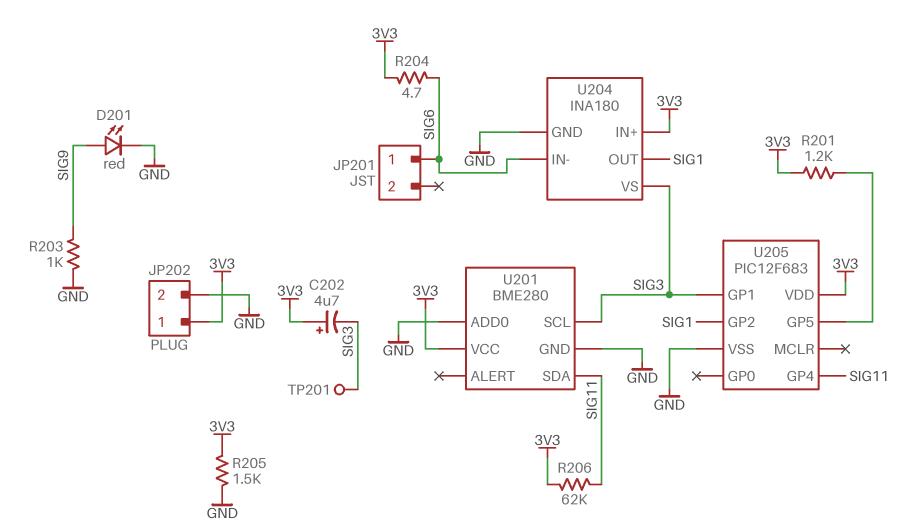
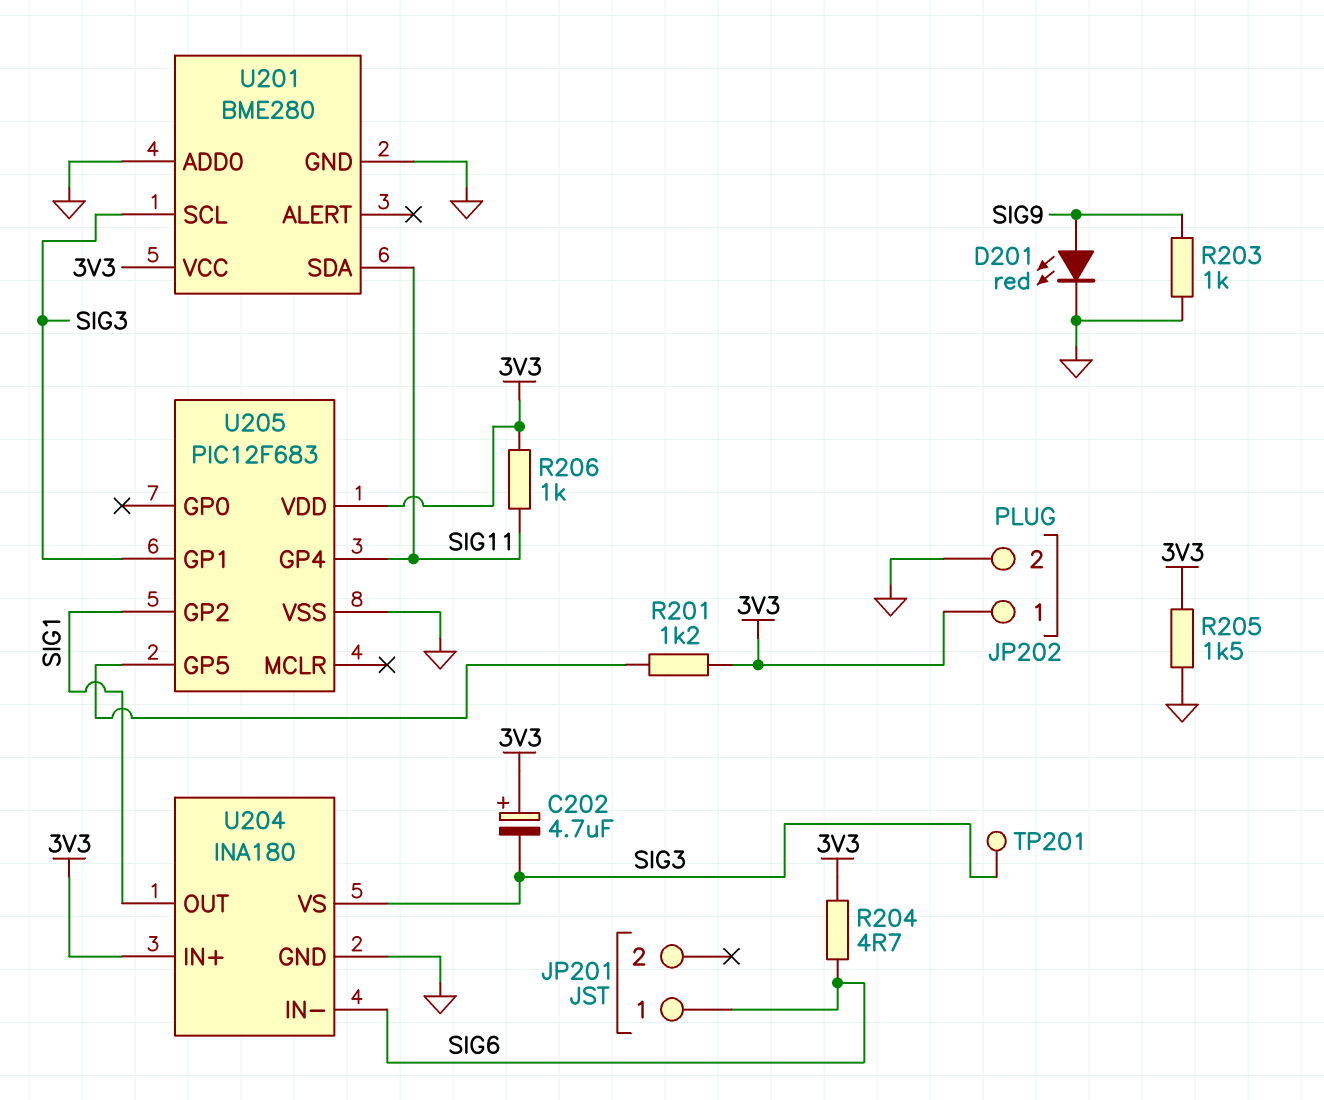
R206: 62k (3V3, SIG11) -> 1k (3V3, SIG11)

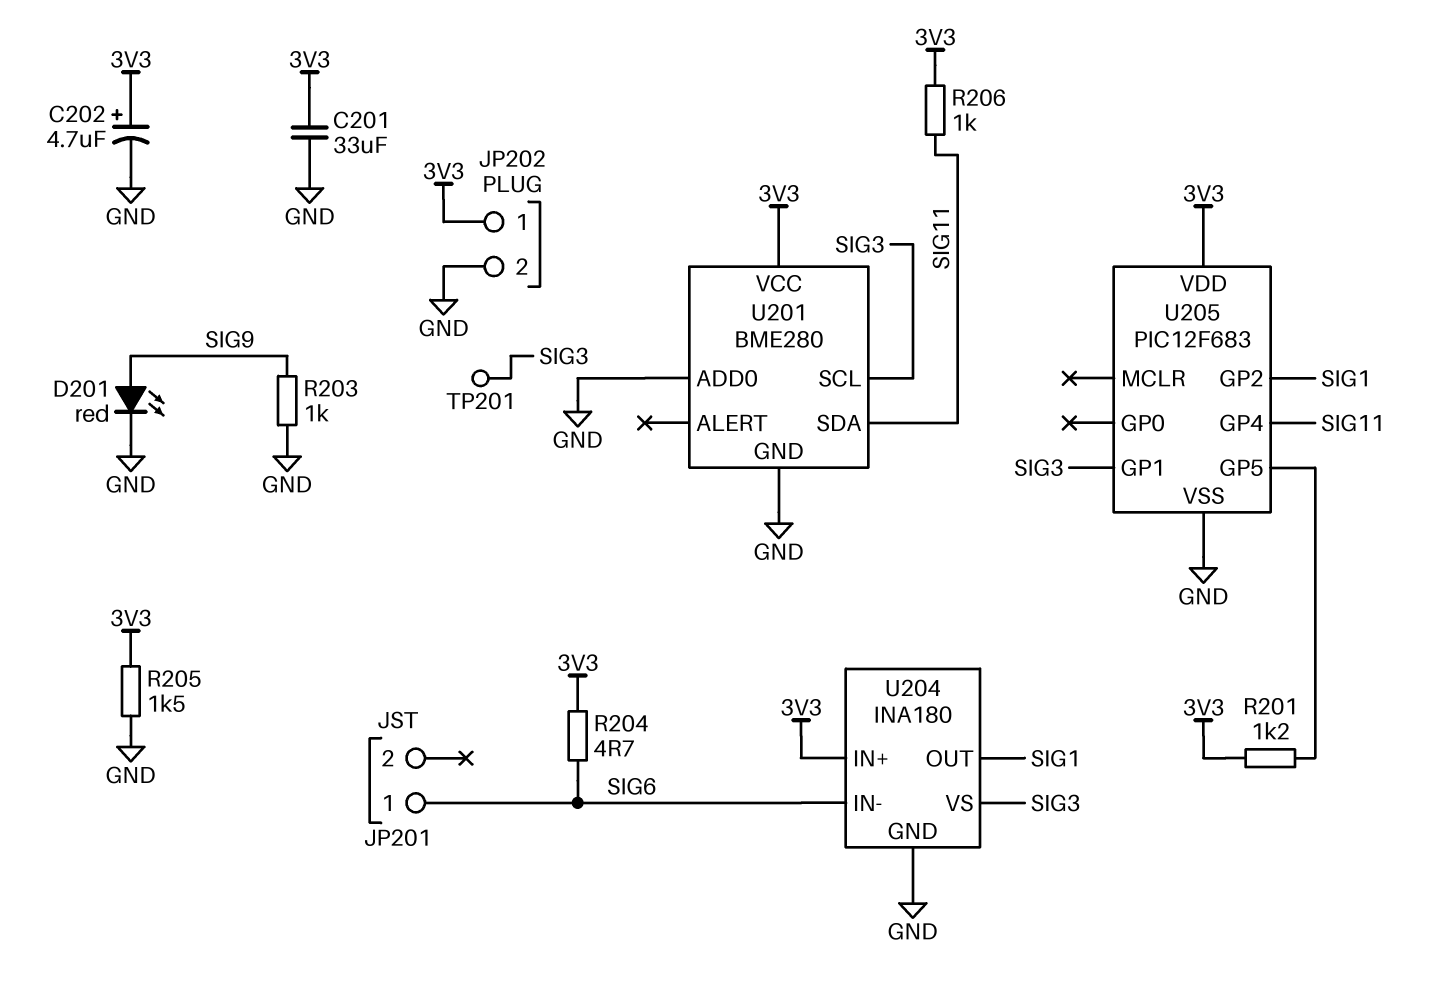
C201: none -> 33uF (3V3, GND)
C202: 4.7uF (plus 3V3, minus SIG3) -> 4.7uF (plus 3V3, minus GND)

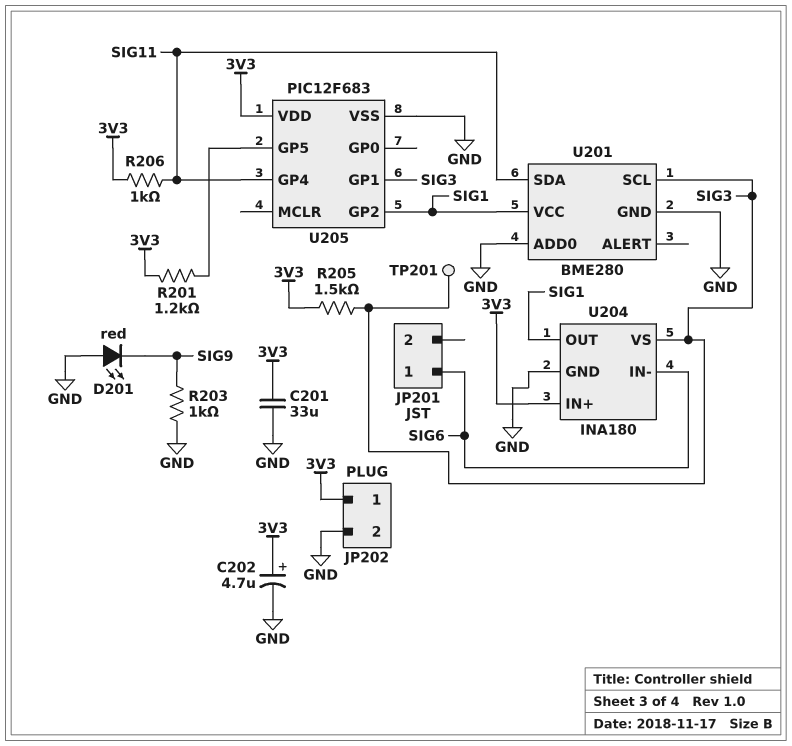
D201: LED red (A SIG9, K GND) -> LED red (A GND, K SIG9)
R204: 4.7 (3V3, SIG6) -> none
R205: 1.5k (3V3, GND) -> 1.5k (3V3, SIG3)
U201 pin VCC: 3V3 -> SIG1

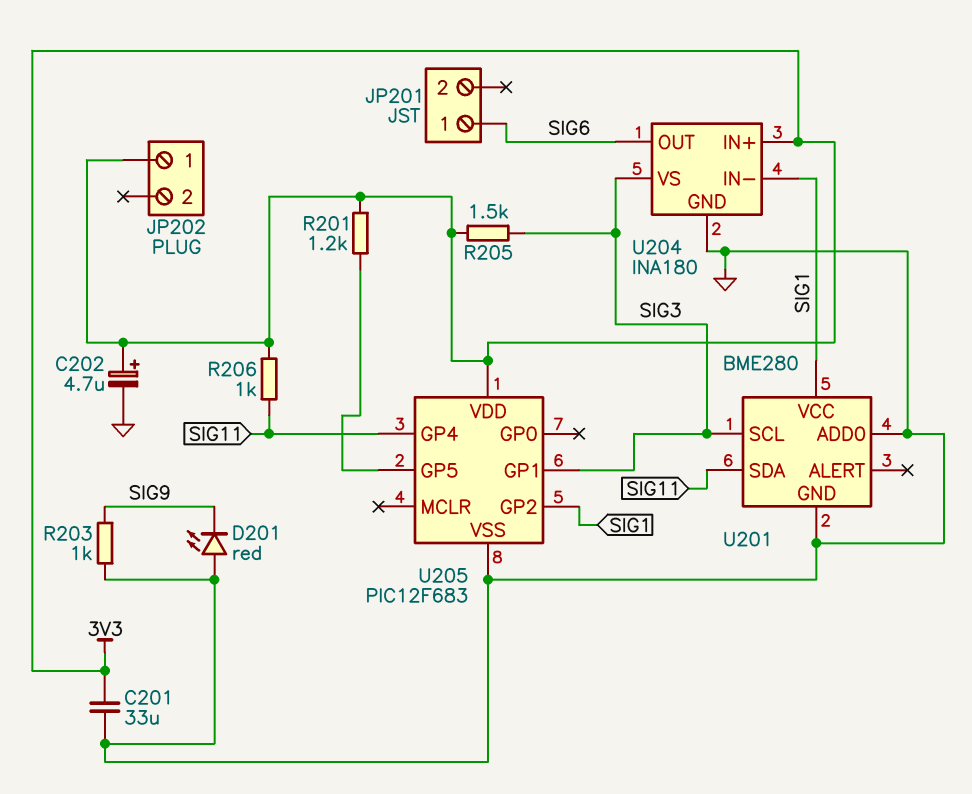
JP202 pin 2: GND -> none
TP201: test point (SIG3) -> none
U204 pin IN-: SIG6 -> SIG1
U204 pin OUT: SIG1 -> SIG6

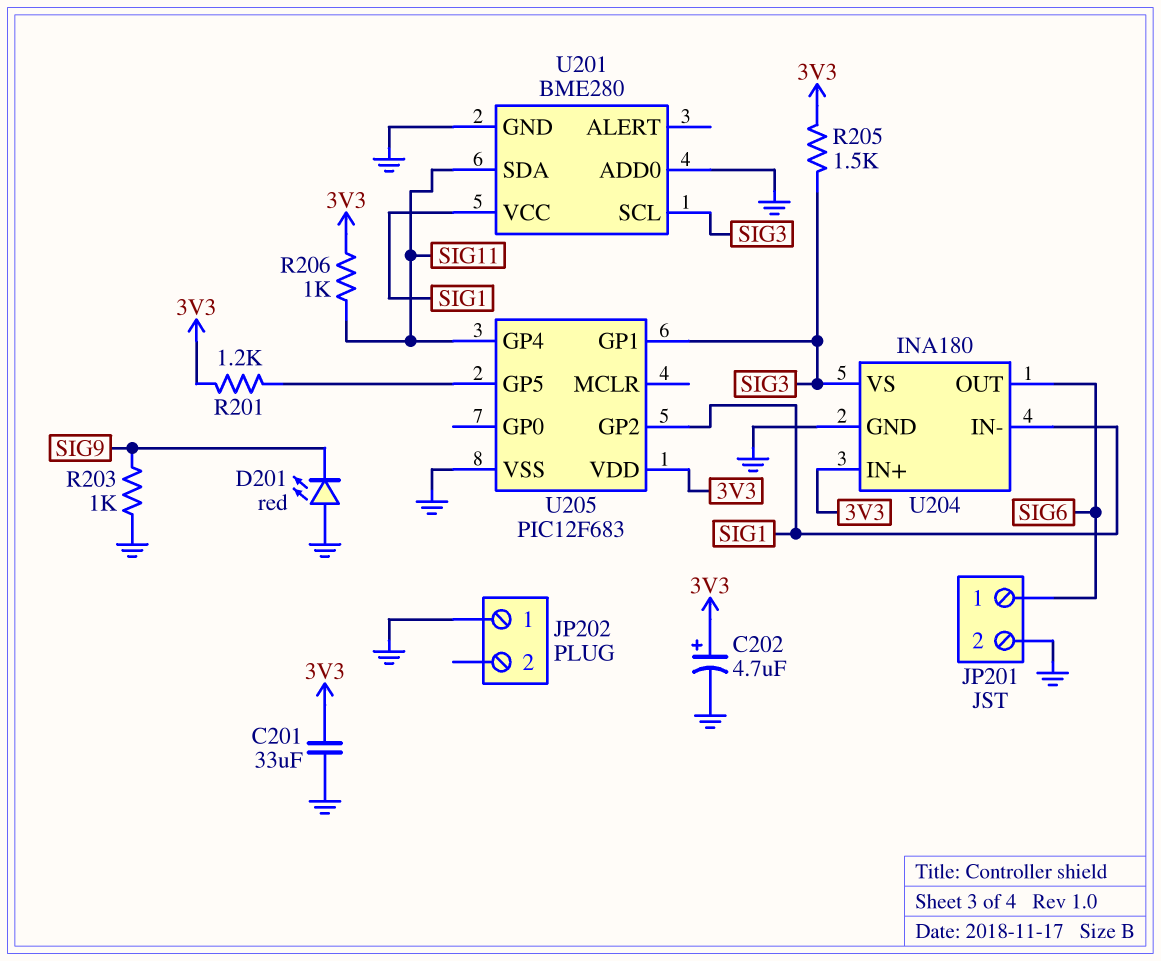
JP201 pin 2: none -> GND
JP202 pin 1: 3V3 -> GND

